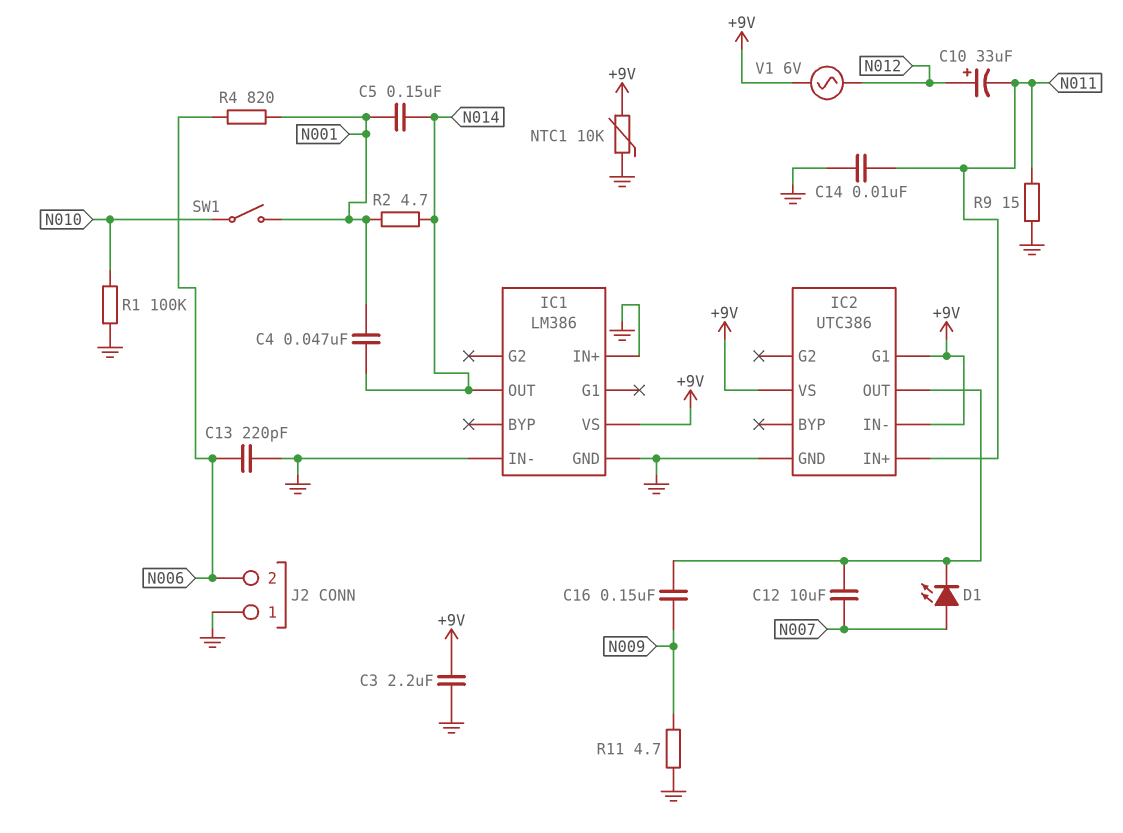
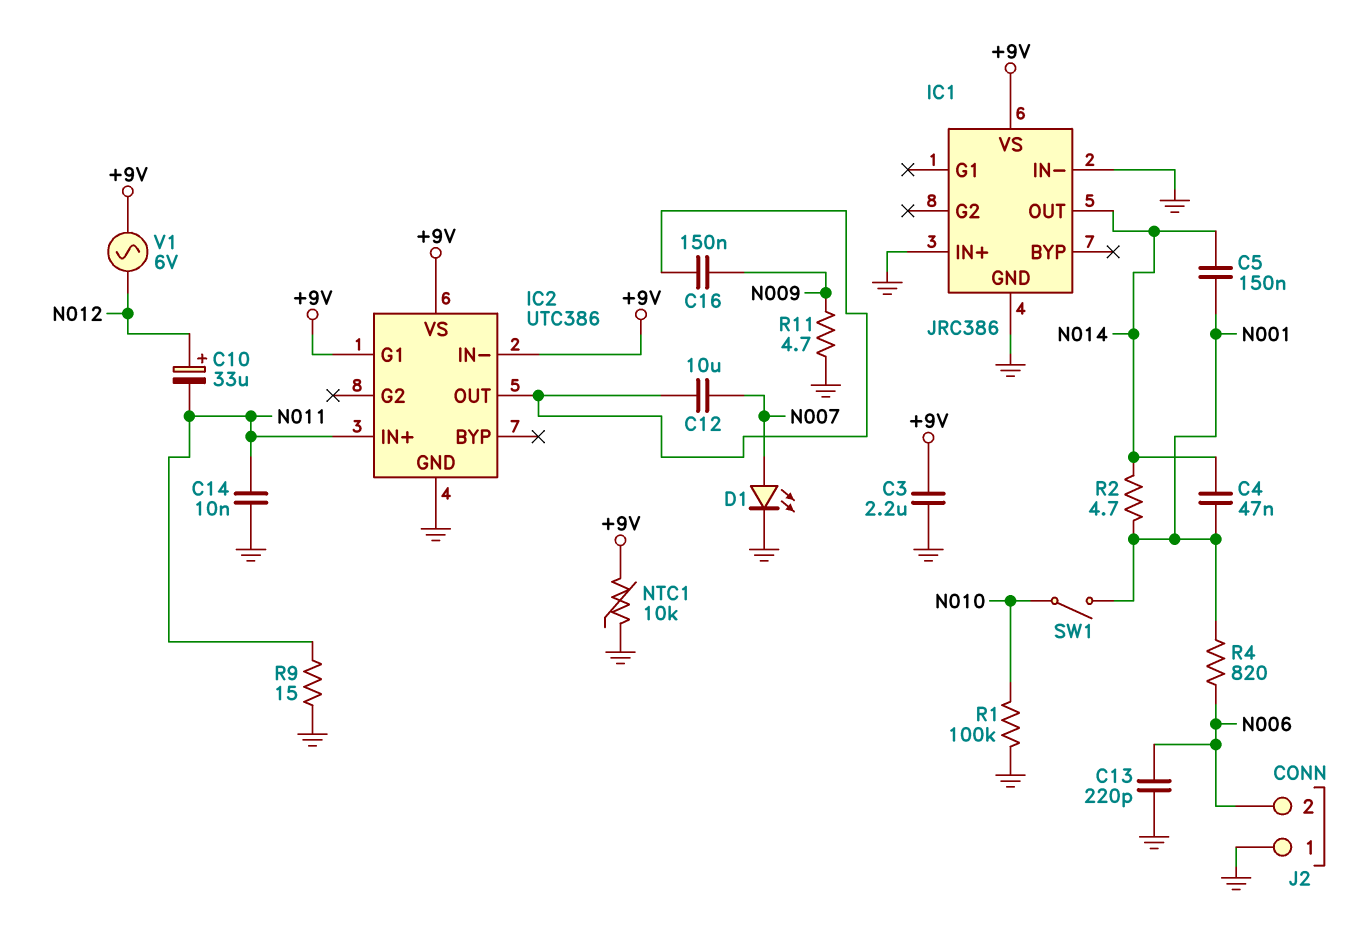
D1: LED (A N007, K IC2/OUT) -> LED (A N007, K GND)
IC1: LM386 -> JRC386

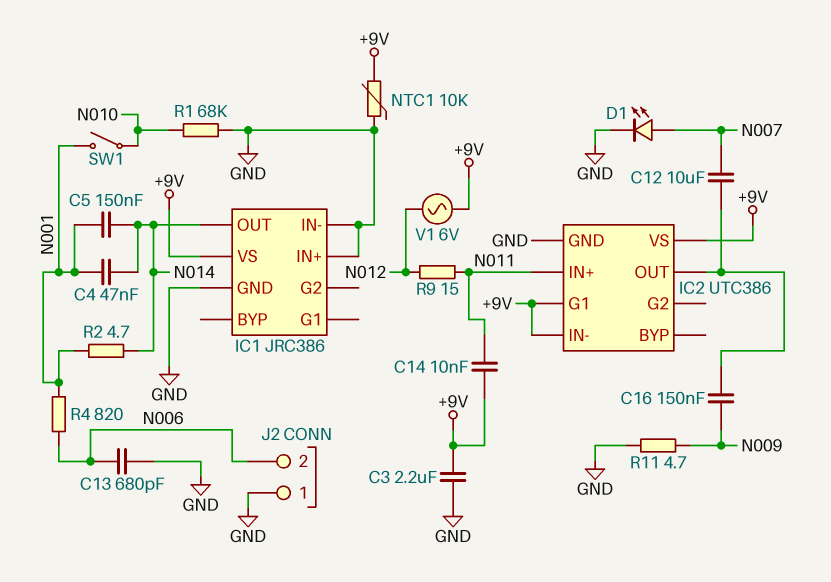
C10: 33uF (plus N012, minus N011) -> none
C13: 220pF (GND, N006) -> 680pF (GND, N006)
C14: 10nF (GND, N011) -> 10nF (+9V, N011)
R1: 100k (GND, N010) -> 68k (GND, N010)
R9: 15 (GND, N011) -> 15 (N011, N012)

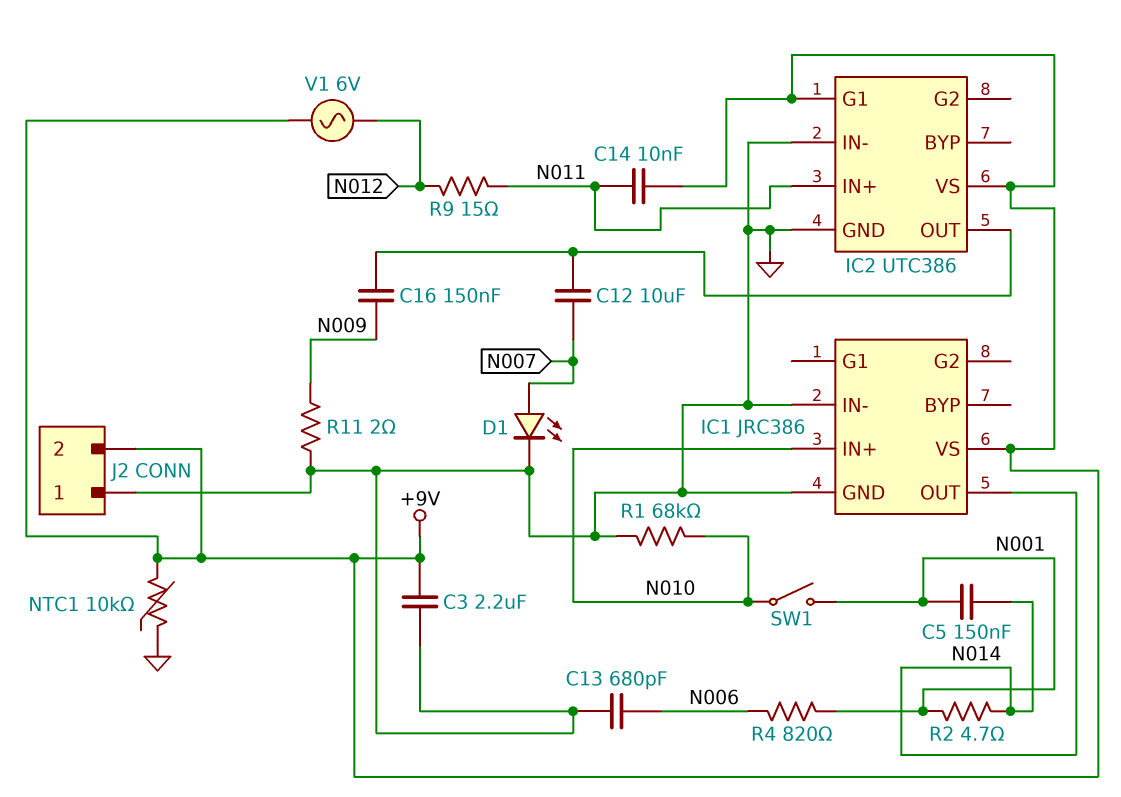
C4: 47nF (N001, N014) -> none
IC1 pin IN+: GND -> N010
IC2 pin IN-: +9V -> GND
J2 pin 2: N006 -> +9V
R11: 4.7 (GND, N009) -> 2 (GND, N009)

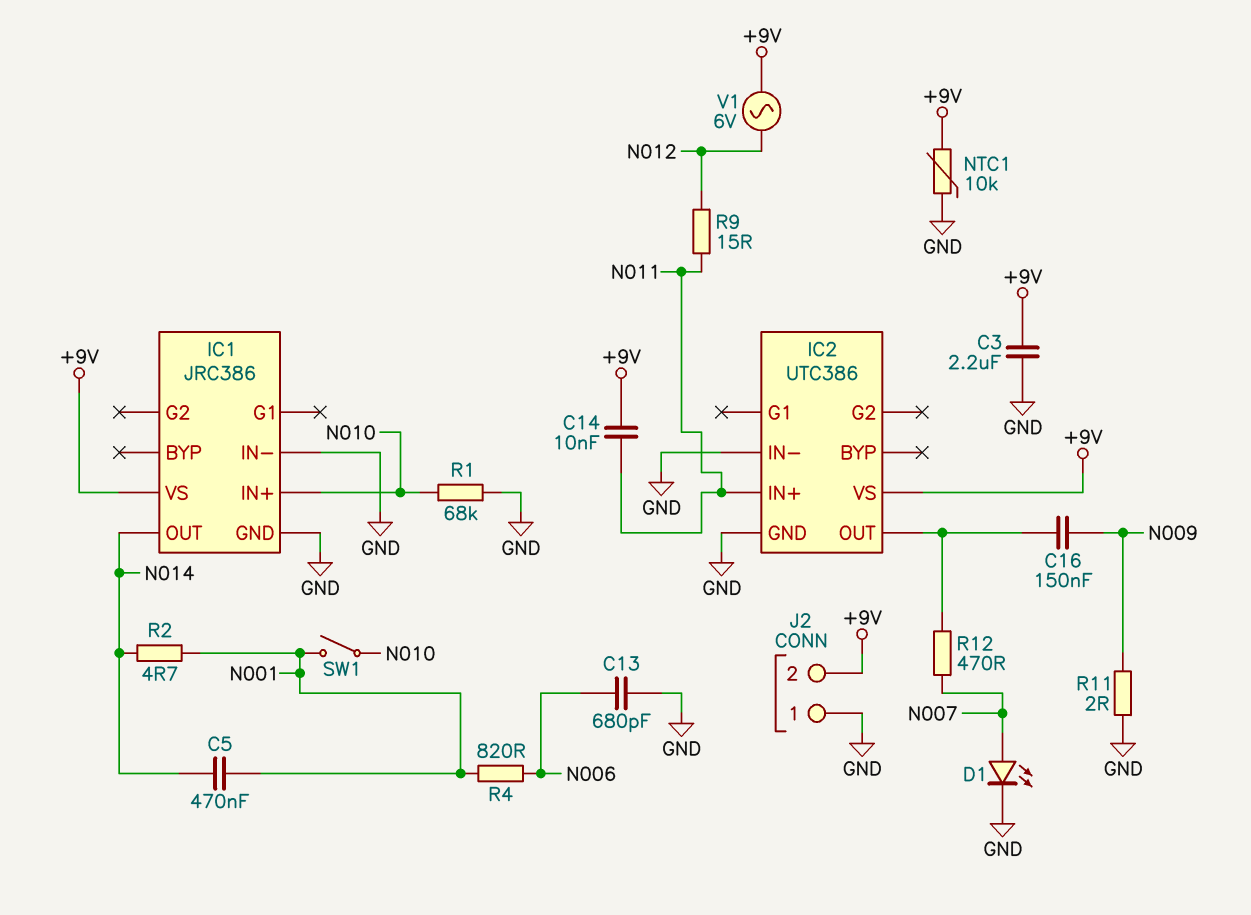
C5: 150nF (N001, N014) -> 470nF (N001, N014)
C12: 10uF (IC2/OUT, N007) -> none
IC2 pin G1: +9V -> none
R12: none -> 470 (IC2/OUT, N007)

